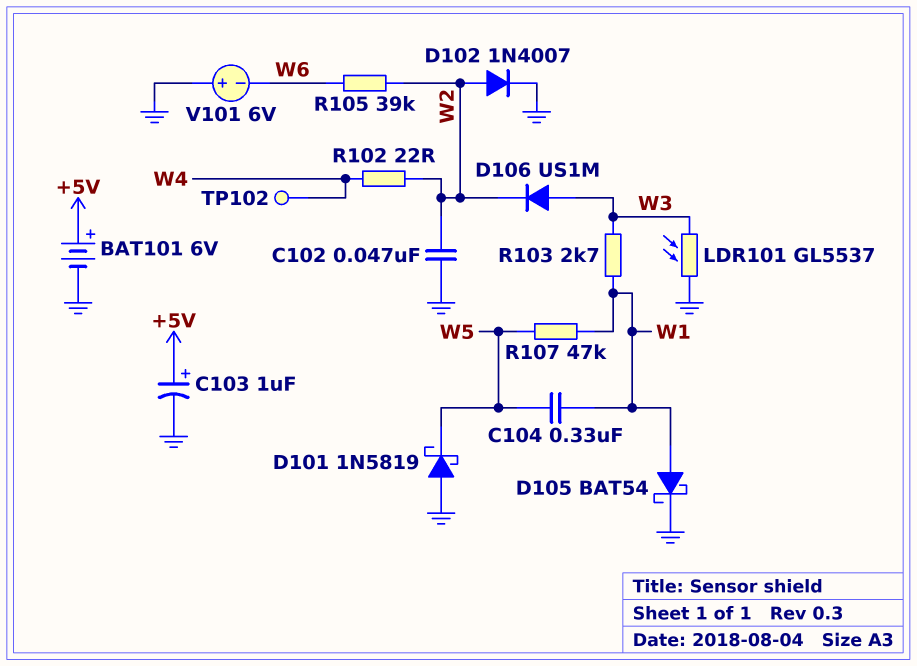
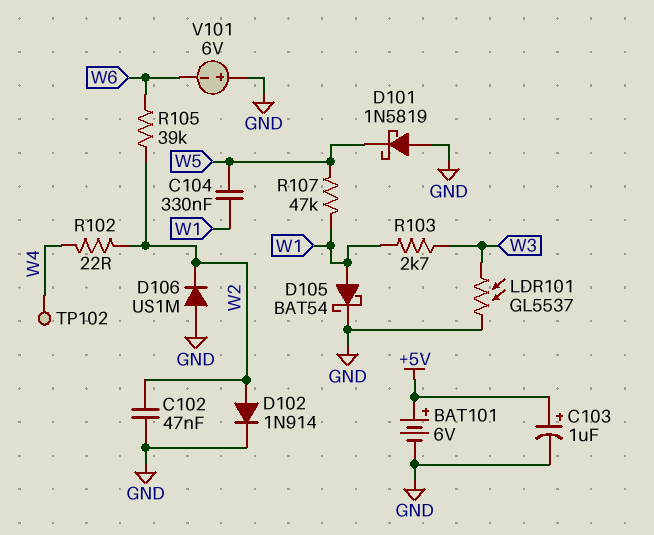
D102: diode 1N4007 (A W2, K GND) -> diode 1N914 (A W2, K GND)
D106: diode US1M (A W3, K W2) -> diode US1M (A GND, K W2)

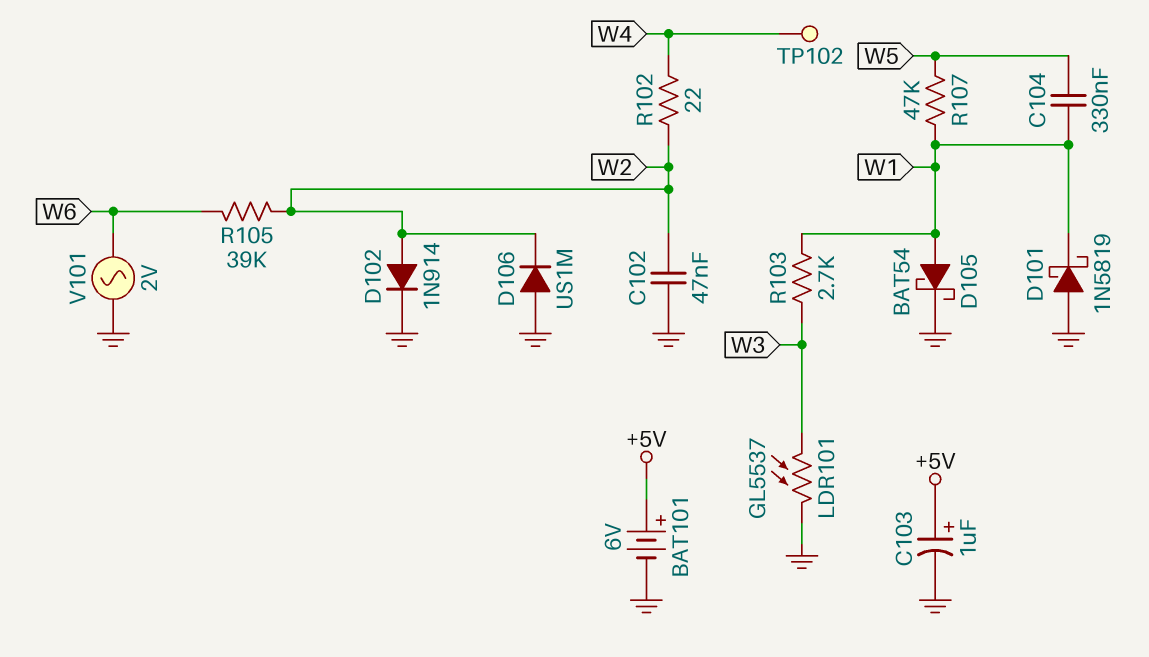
D101: schottky 1N5819 (A GND, K W5) -> schottky 1N5819 (A GND, K W1)
V101: 6V (plus GND, minus W6) -> AC 2V (GND, W6)

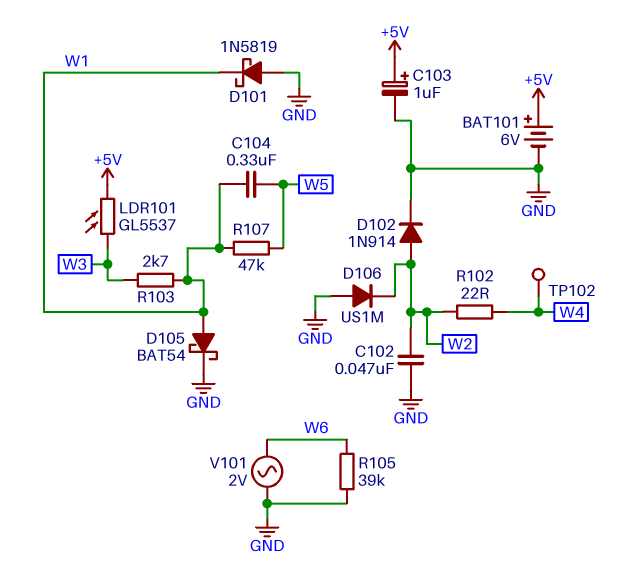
LDR101: GL5537 (GND, W3) -> GL5537 (+5V, W3)
R105: 39k (W2, W6) -> 39k (GND, W6)

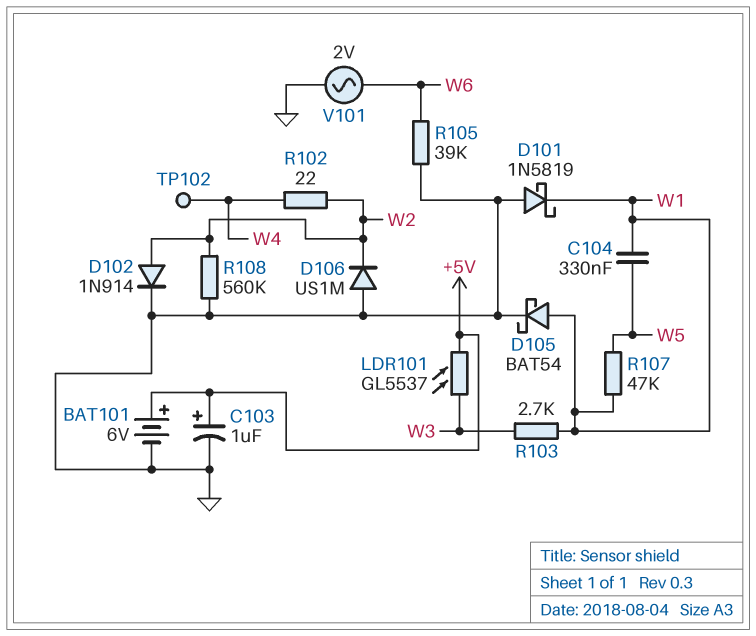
C102: 47nF (GND, W2) -> none
R108: none -> 560k (GND, W2)

